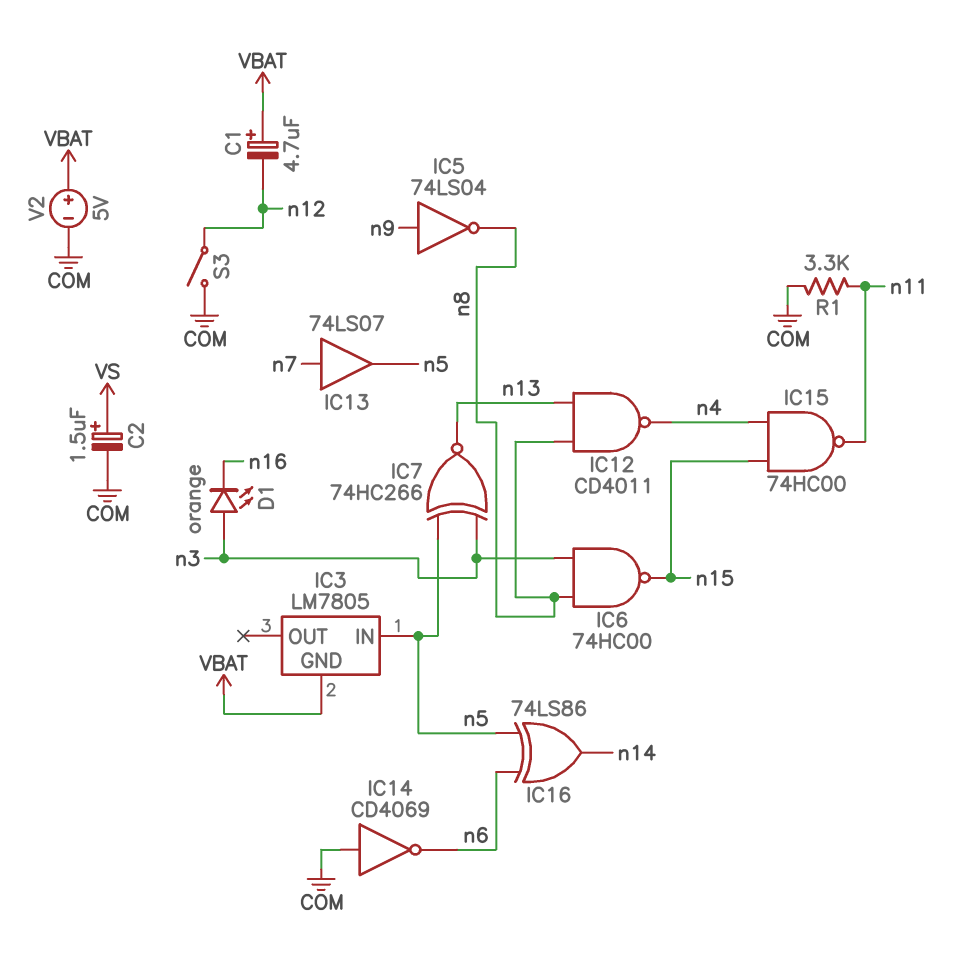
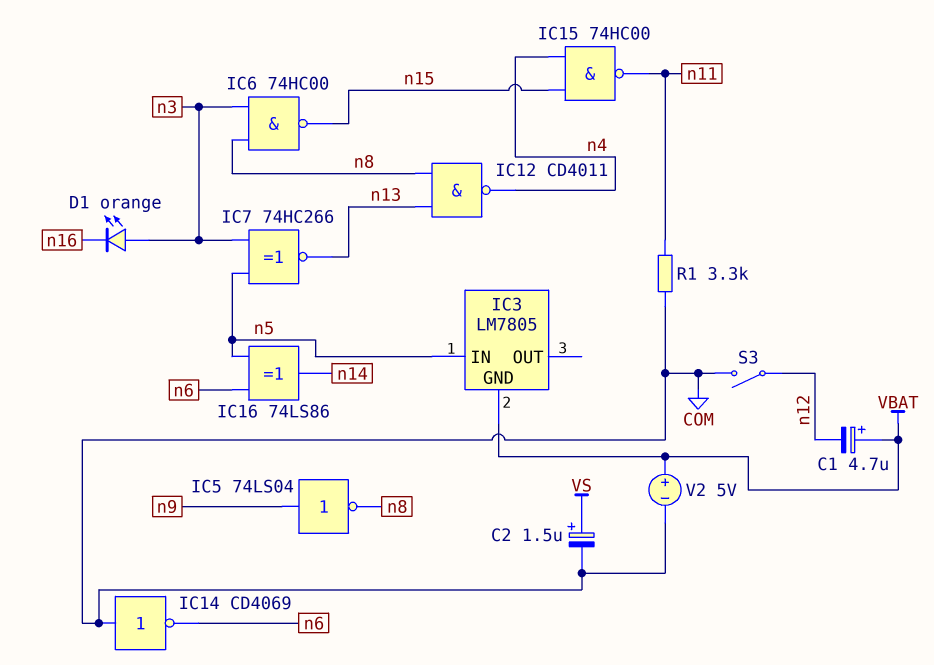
IC13: buffer 74LS07 (in n7, out n5) -> none

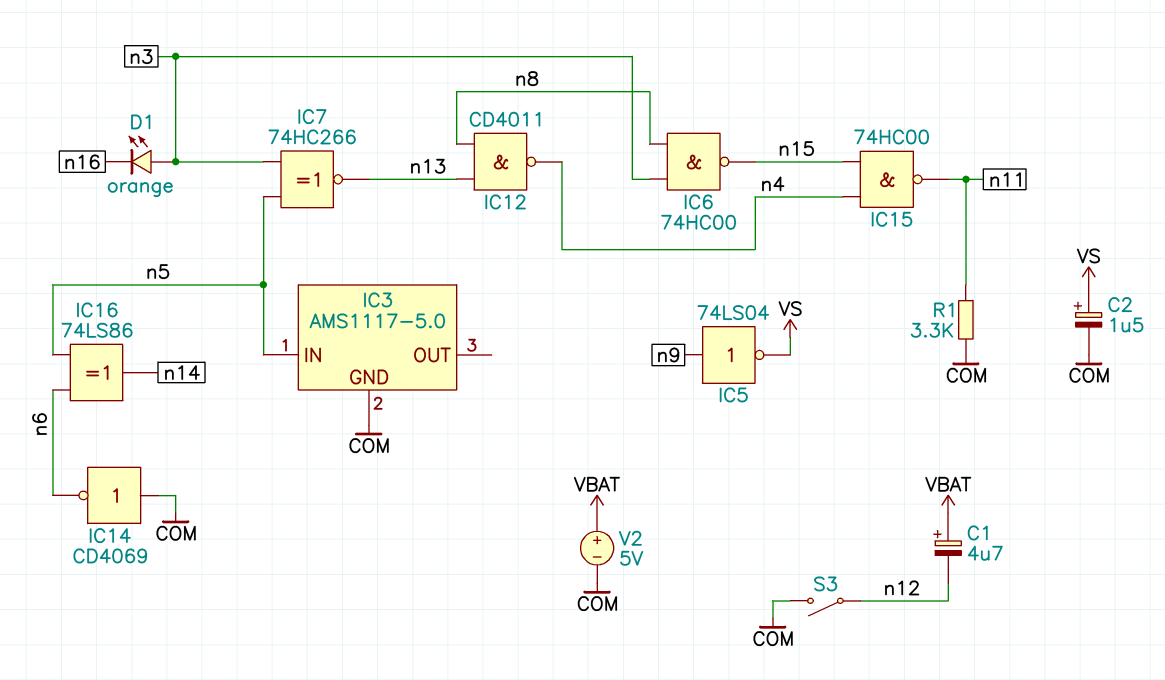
IC3: LM7805 -> AMS1117-5.0
IC3 pin GND: VBAT -> COM
IC5: NOT 74LS04 (in n9, out n8) -> NOT 74LS04 (in n9, out VS)

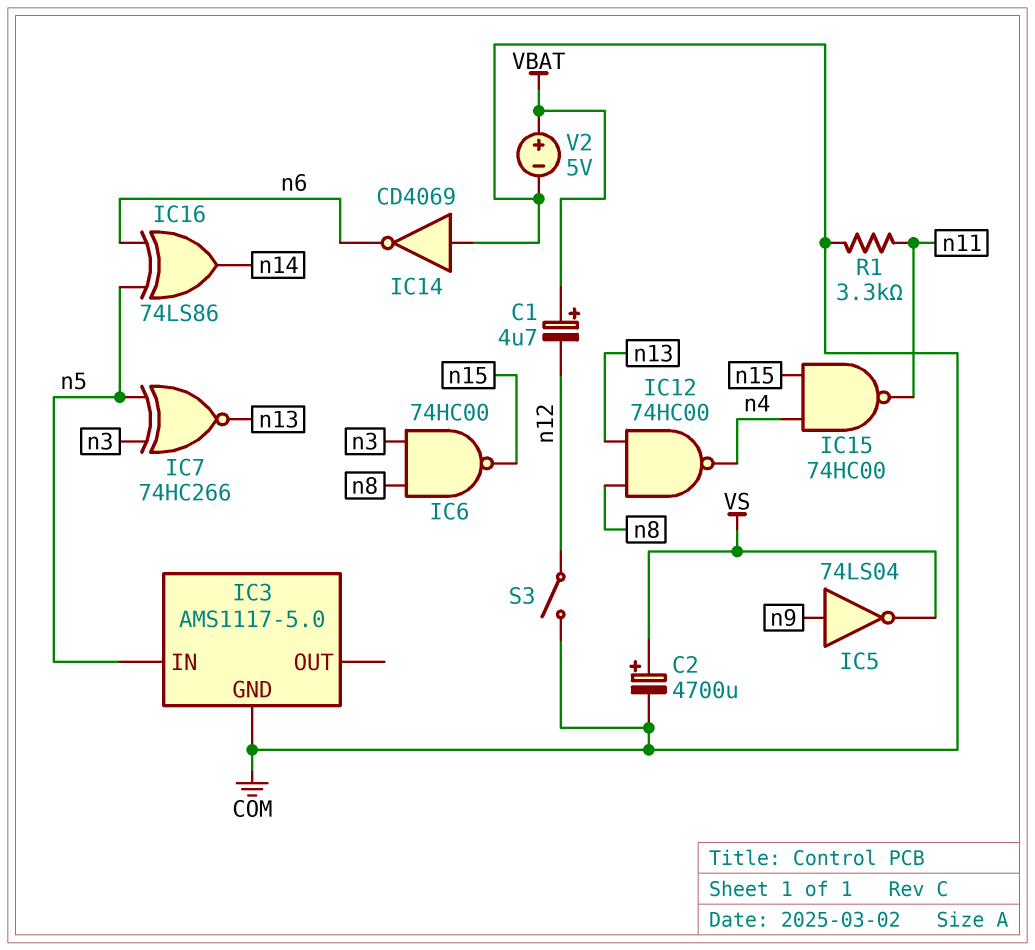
C2: 1.5uF (plus VS, minus COM) -> 4700uF (plus VS, minus COM)
D1: LED orange (A n3, K n16) -> none
IC12: NAND CD4011 (in n8, in n13, out n4) -> NAND 74HC00 (in n8, in n13, out n4)

